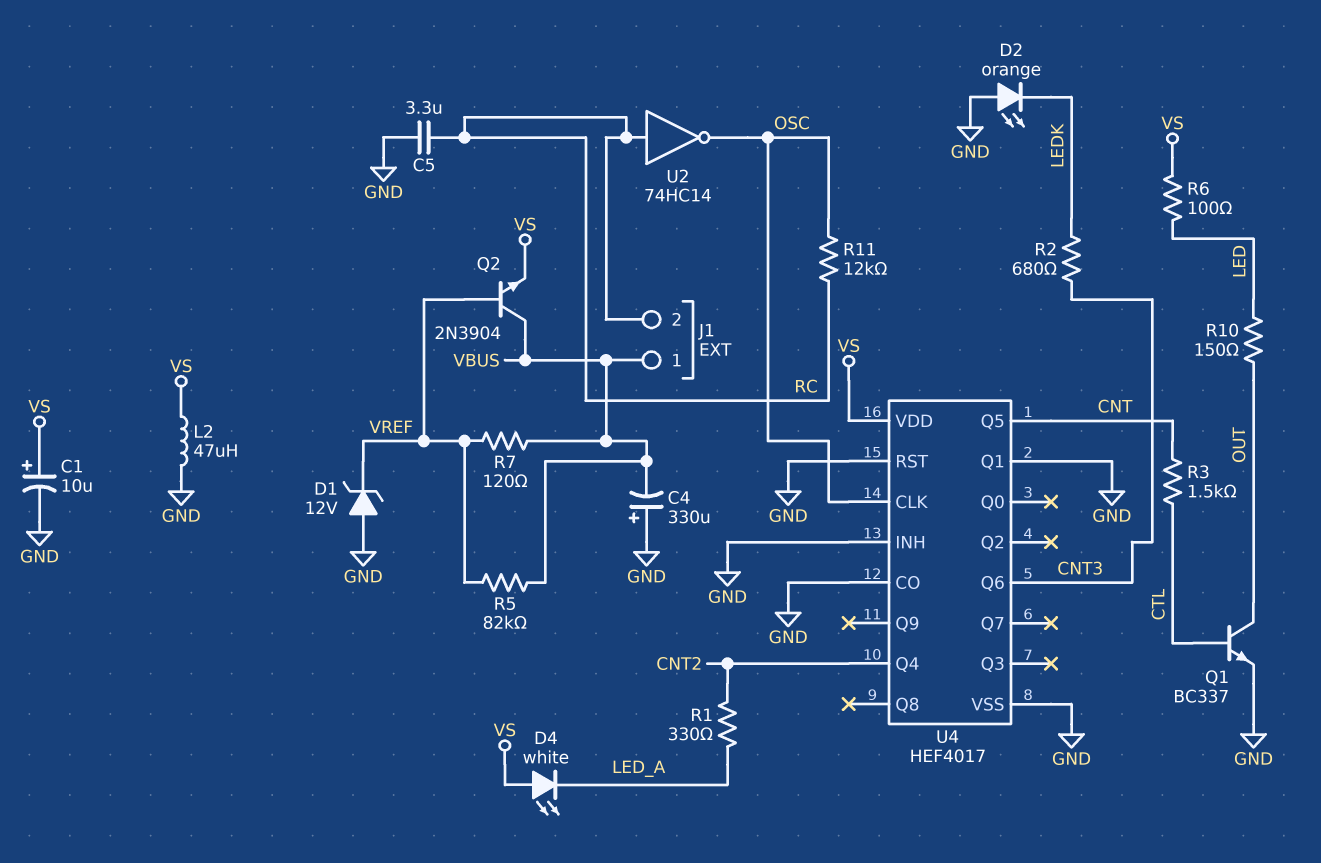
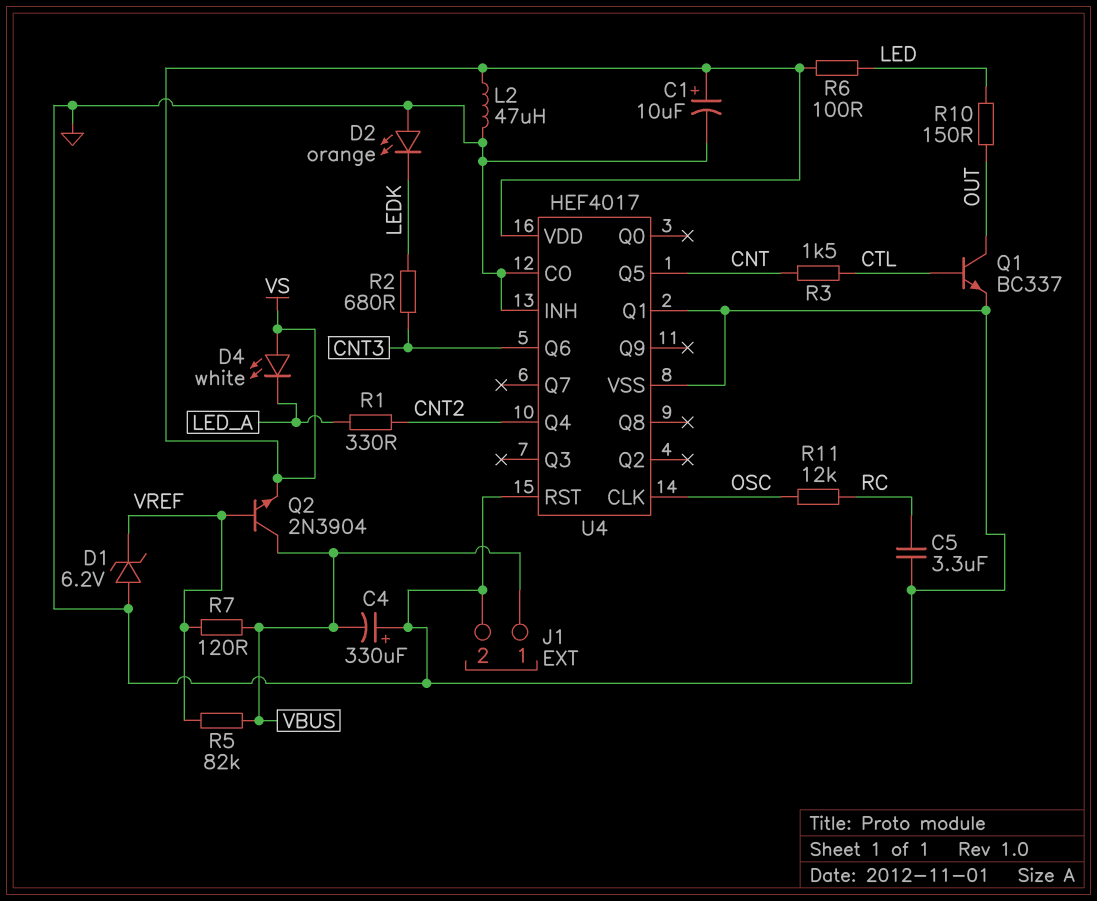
D1: zener 12V (A GND, K VREF) -> zener 6.2V (A GND, K VREF)
J1 pin 2: RC -> GND
U2: NOT 74HC14 (in RC, out OSC) -> none

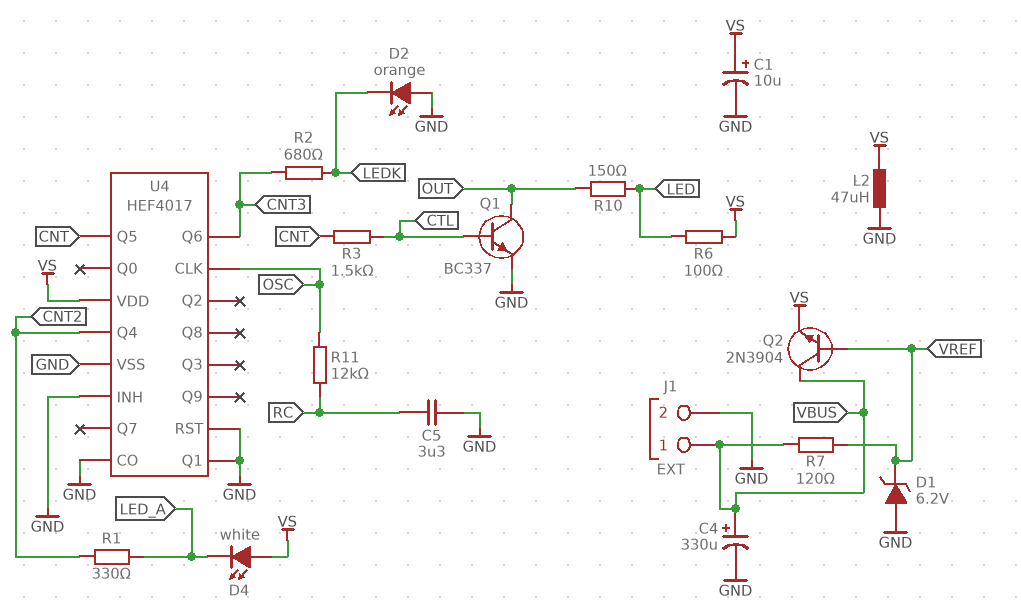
C4: 330uF (plus GND, minus VBUS) -> 330uF (plus VBUS, minus GND)
R5: 82k (VBUS, VREF) -> none

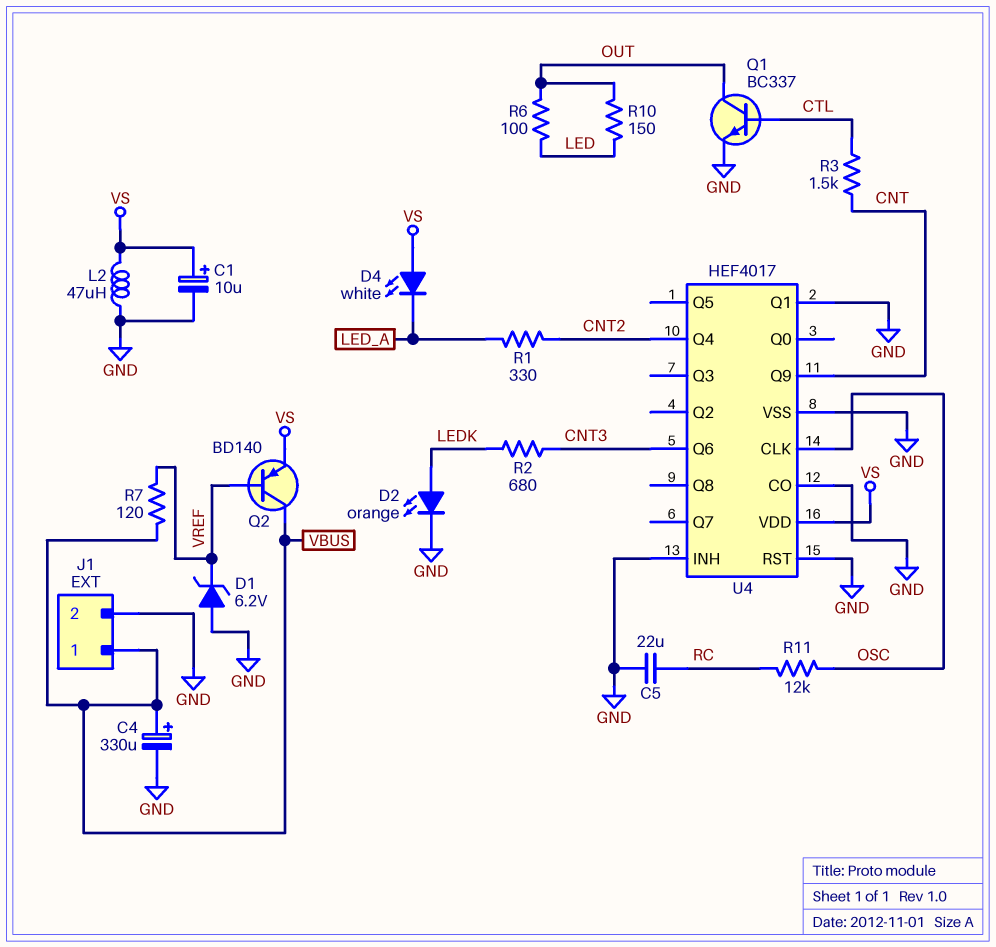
C5: 3.3uF (GND, RC) -> 22uF (GND, RC)
D2: LED orange (A GND, K LEDK) -> LED orange (A LEDK, K GND)
Q2: NPN 2N3904 (B VREF, C VBUS, E VS) -> PNP BD140 (B VREF, C VBUS, E VS)
R6: 100 (LED, VS) -> 100 (LED, OUT)
U4 pin Q5: CNT -> none
U4 pin Q9: none -> CNT

